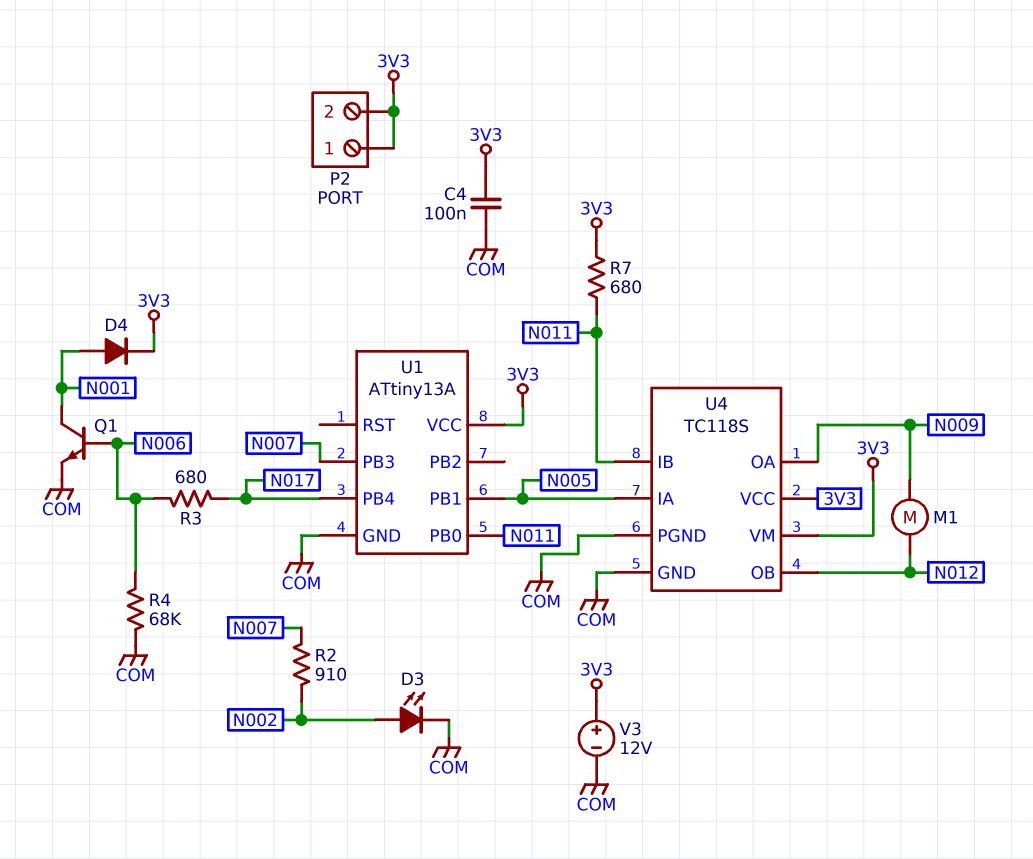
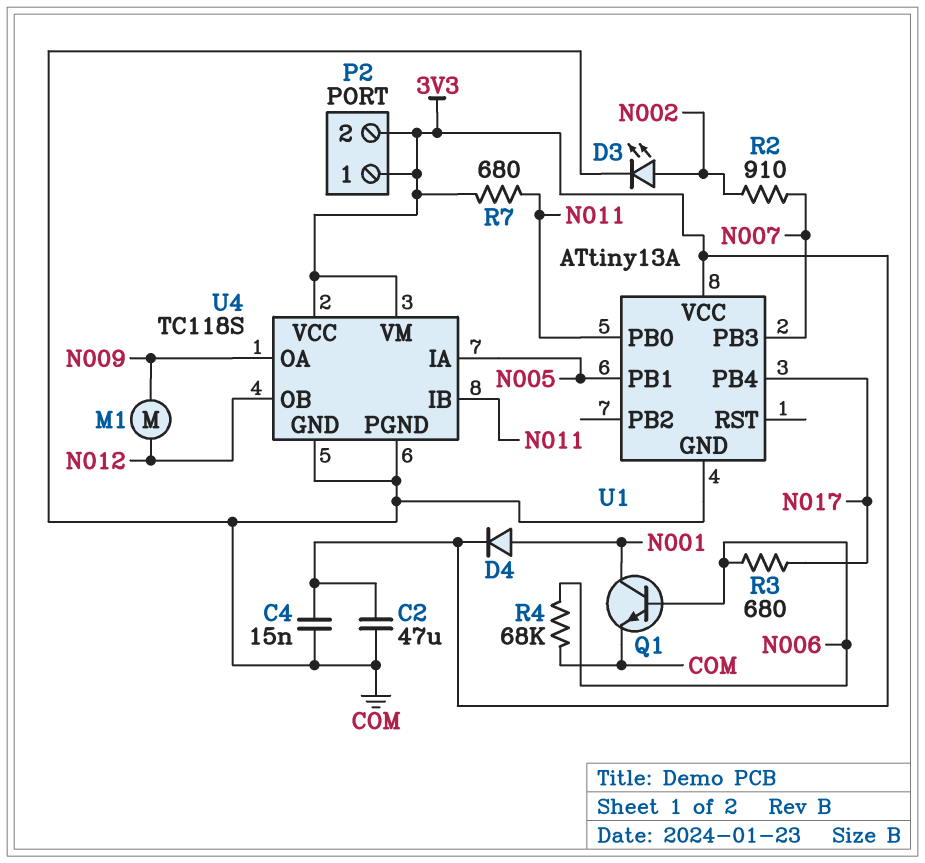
C2: none -> 47uF (3V3, COM)
C4: 100nF (3V3, COM) -> 15nF (3V3, COM)
V3: 12V (plus 3V3, minus COM) -> none

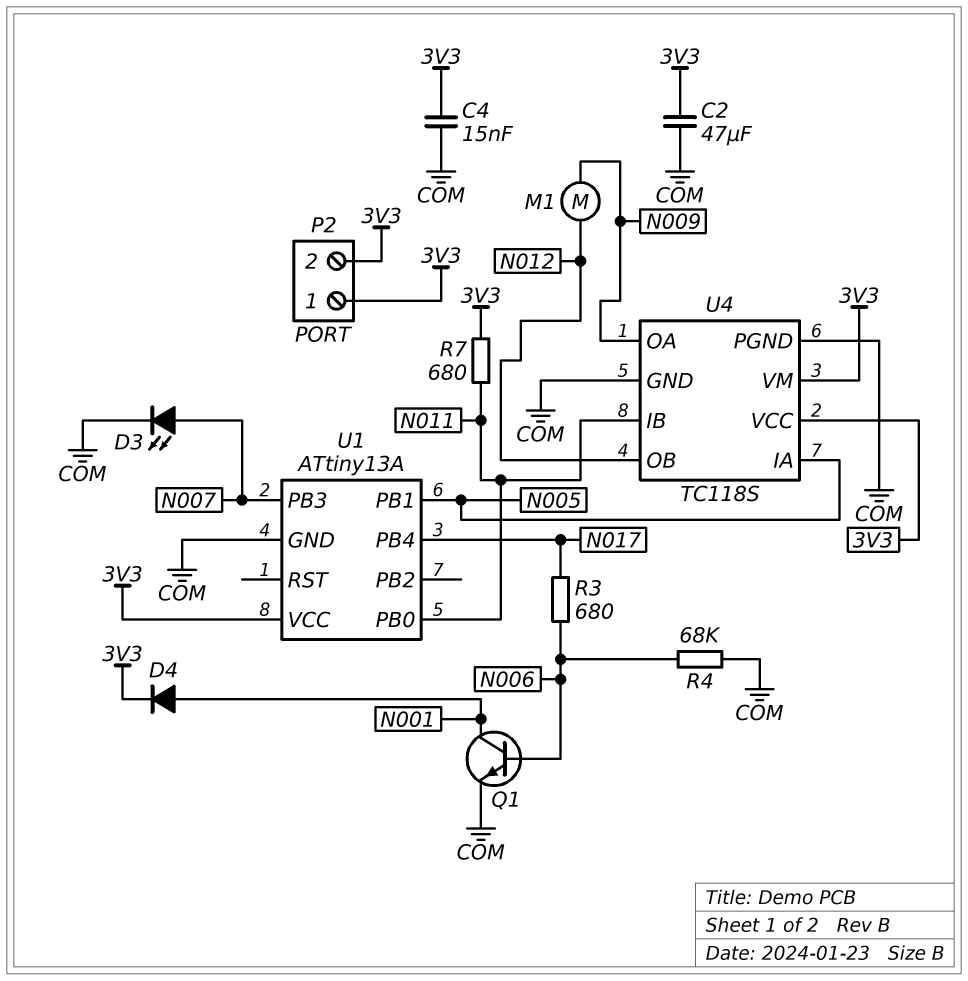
D3: LED (A N002, K COM) -> LED (A N007, K COM)
R2: 910 (N002, N007) -> none

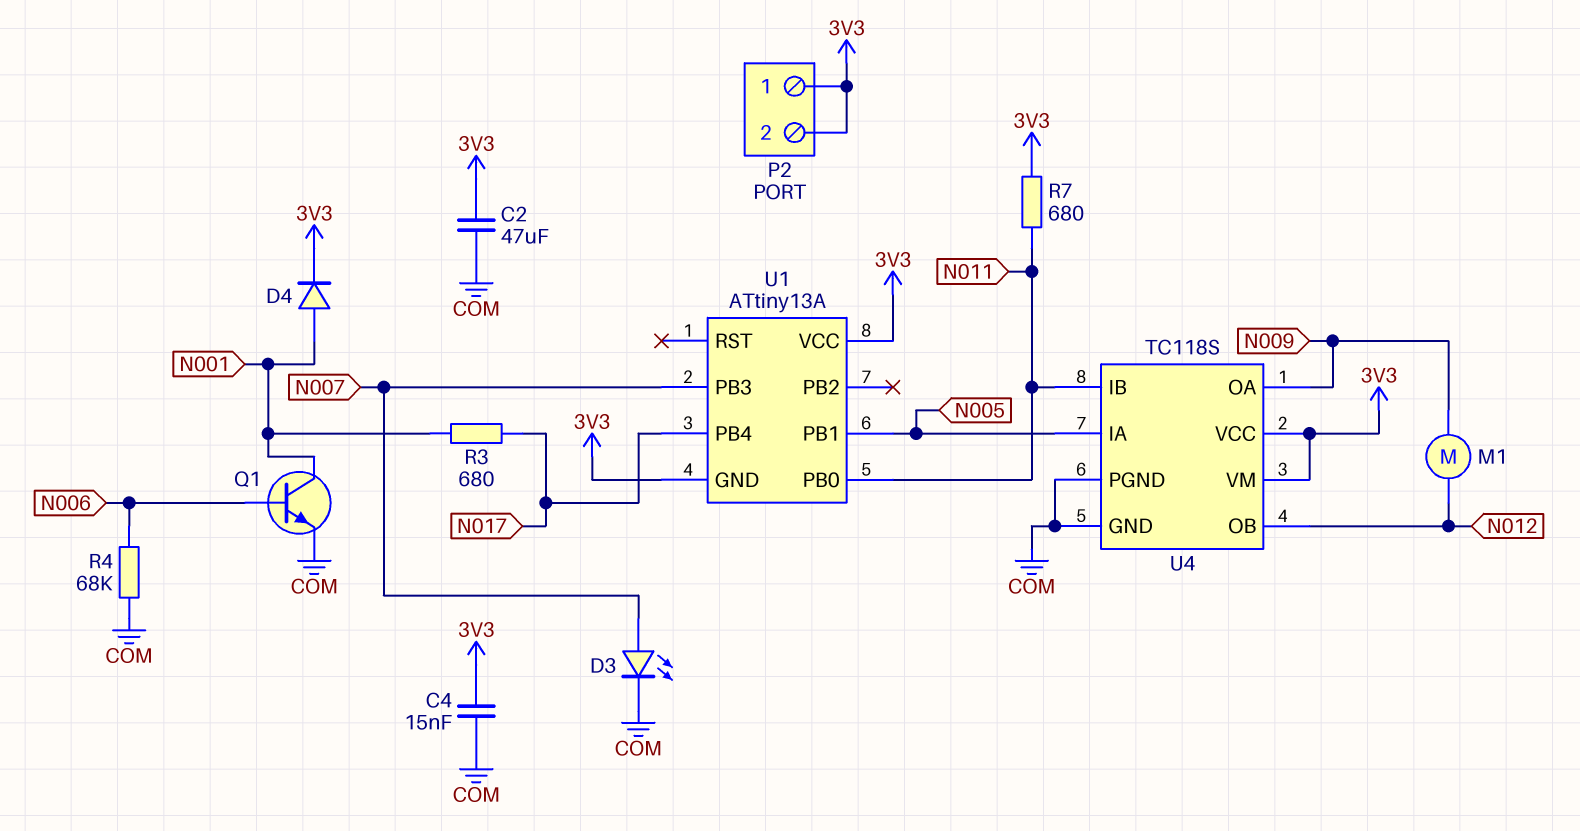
R3: 680 (N006, N017) -> 680 (N001, N017)
U1 pin GND: COM -> 3V3

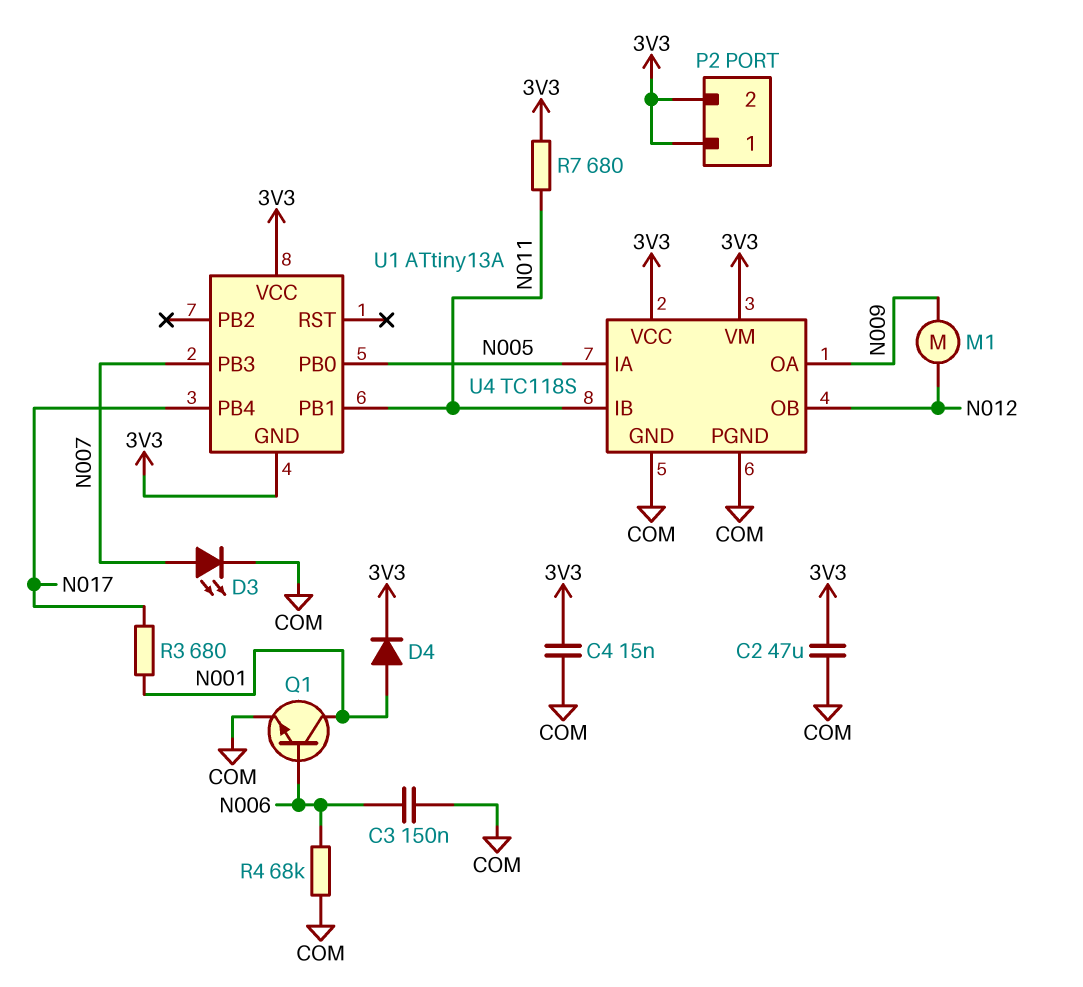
C3: none -> 150nF (COM, N006)
U1 pin PB0: N011 -> N005
U1 pin PB1: N005 -> N011

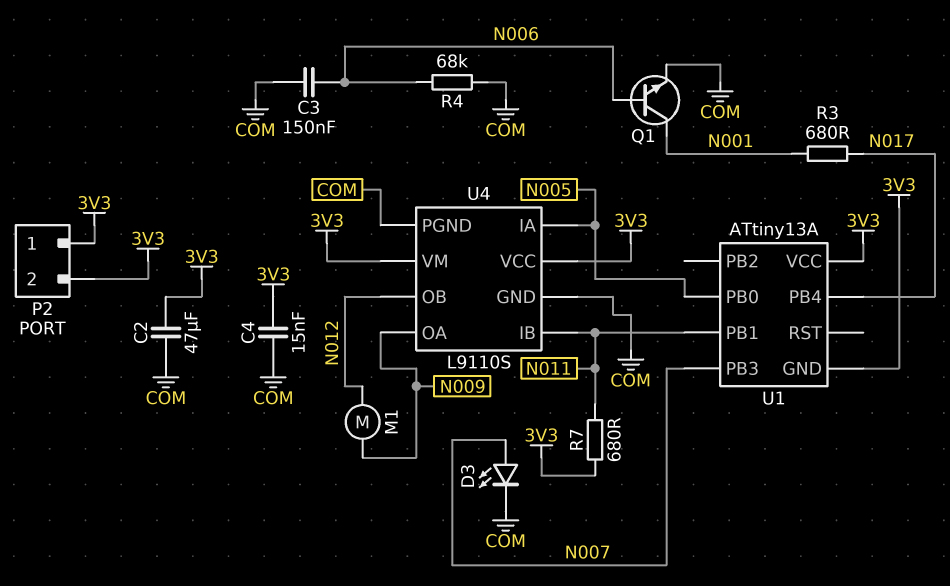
D4: diode (A N001, K 3V3) -> none
U4: TC118S -> L9110S

